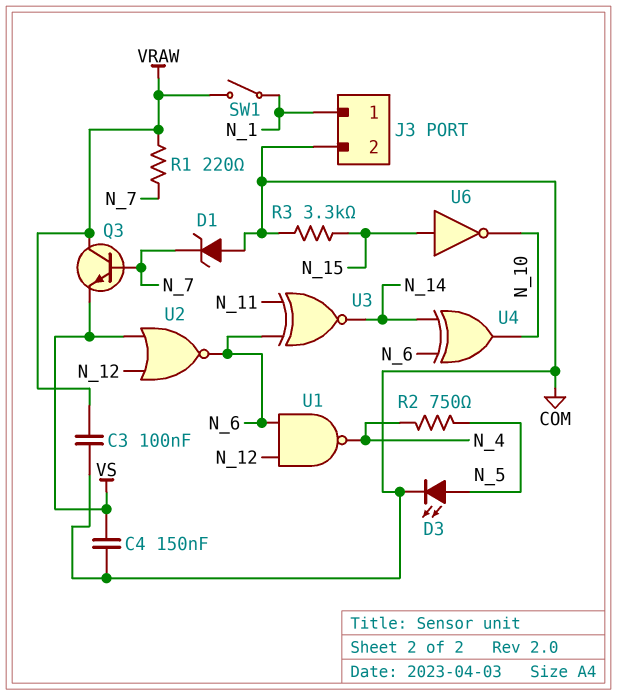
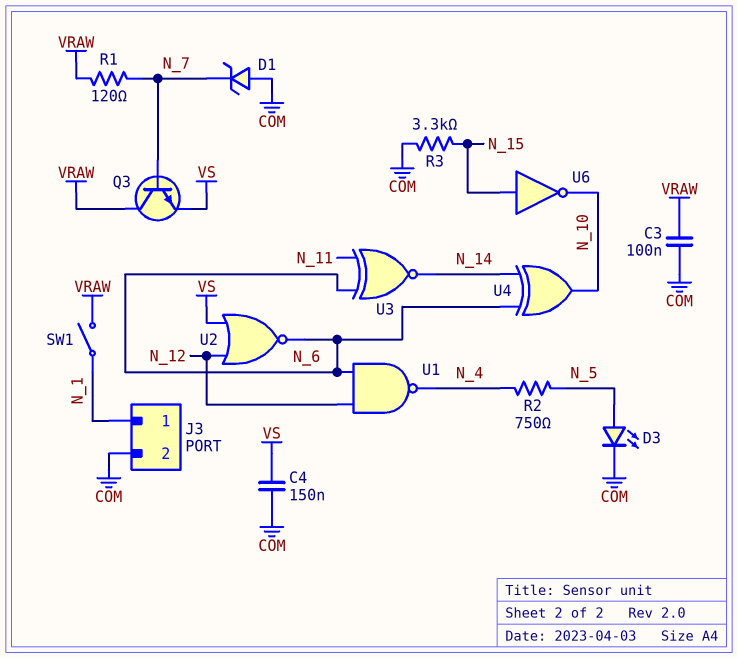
R1: 220 (N_7, VRAW) -> 120 (N_7, VRAW)

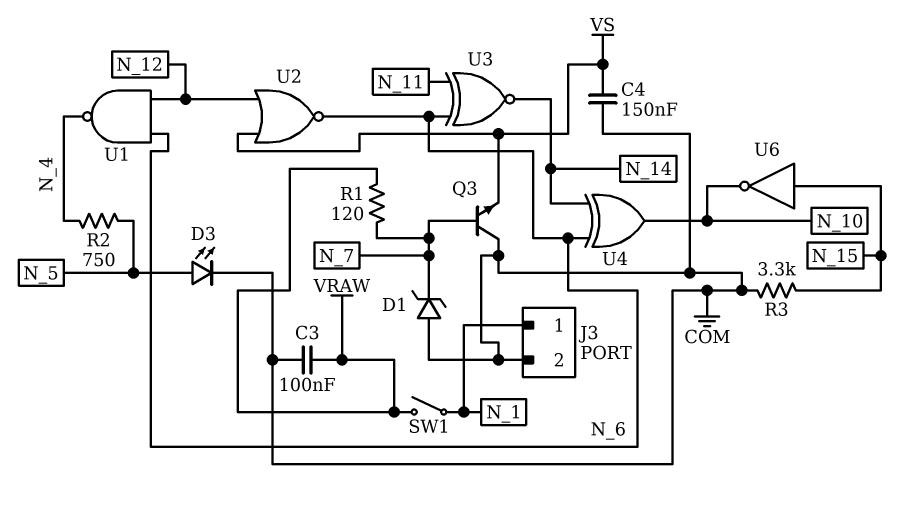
Q3: NPN (B N_7, C VRAW, E VS) -> NPN (B N_7, C COM, E VS)

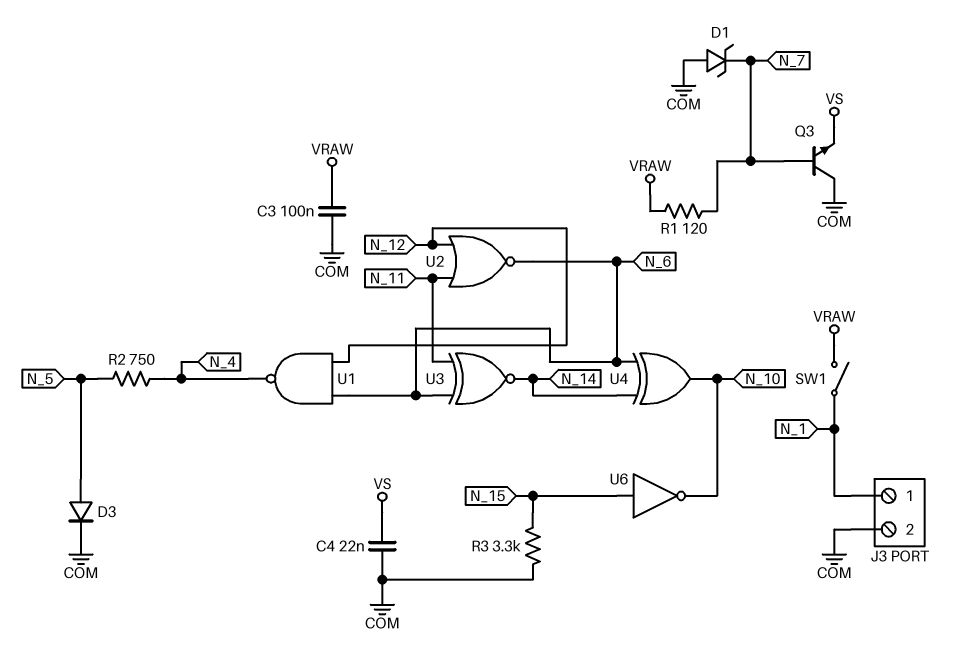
C4: 150nF (COM, VS) -> 22nF (COM, VS)
D3: LED (A N_5, K COM) -> diode (A N_5, K COM)
U2: NOR (in N_12, in VS, out N_6) -> NOR (in N_11, in N_12, out N_6)

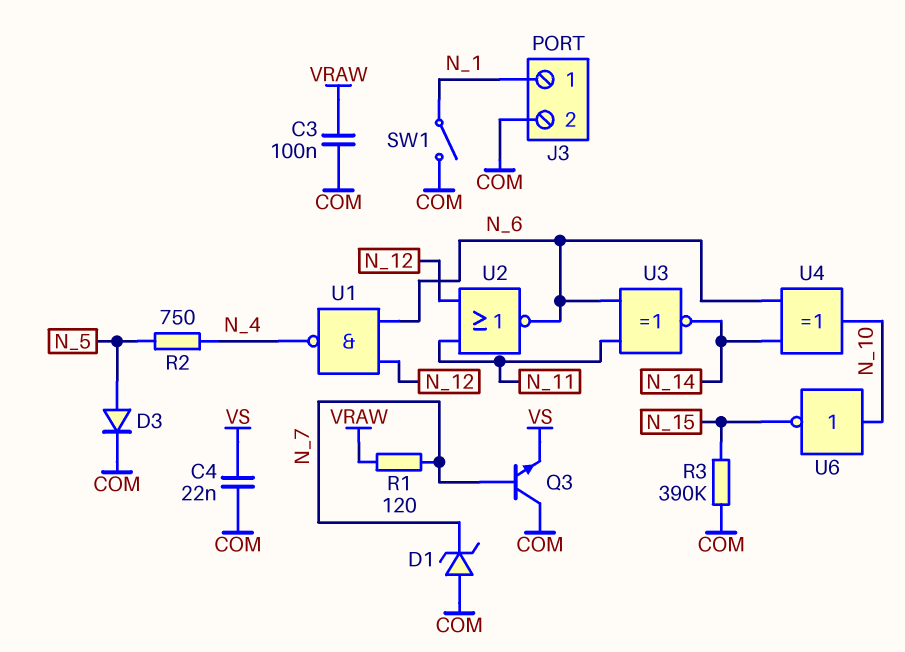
R3: 3.3k (COM, N_15) -> 390k (COM, N_15)
SW1: switch (N_1, VRAW) -> switch (COM, N_1)
U6: NOT (in N_15, out N_10) -> NOT (in N_10, out N_15)

